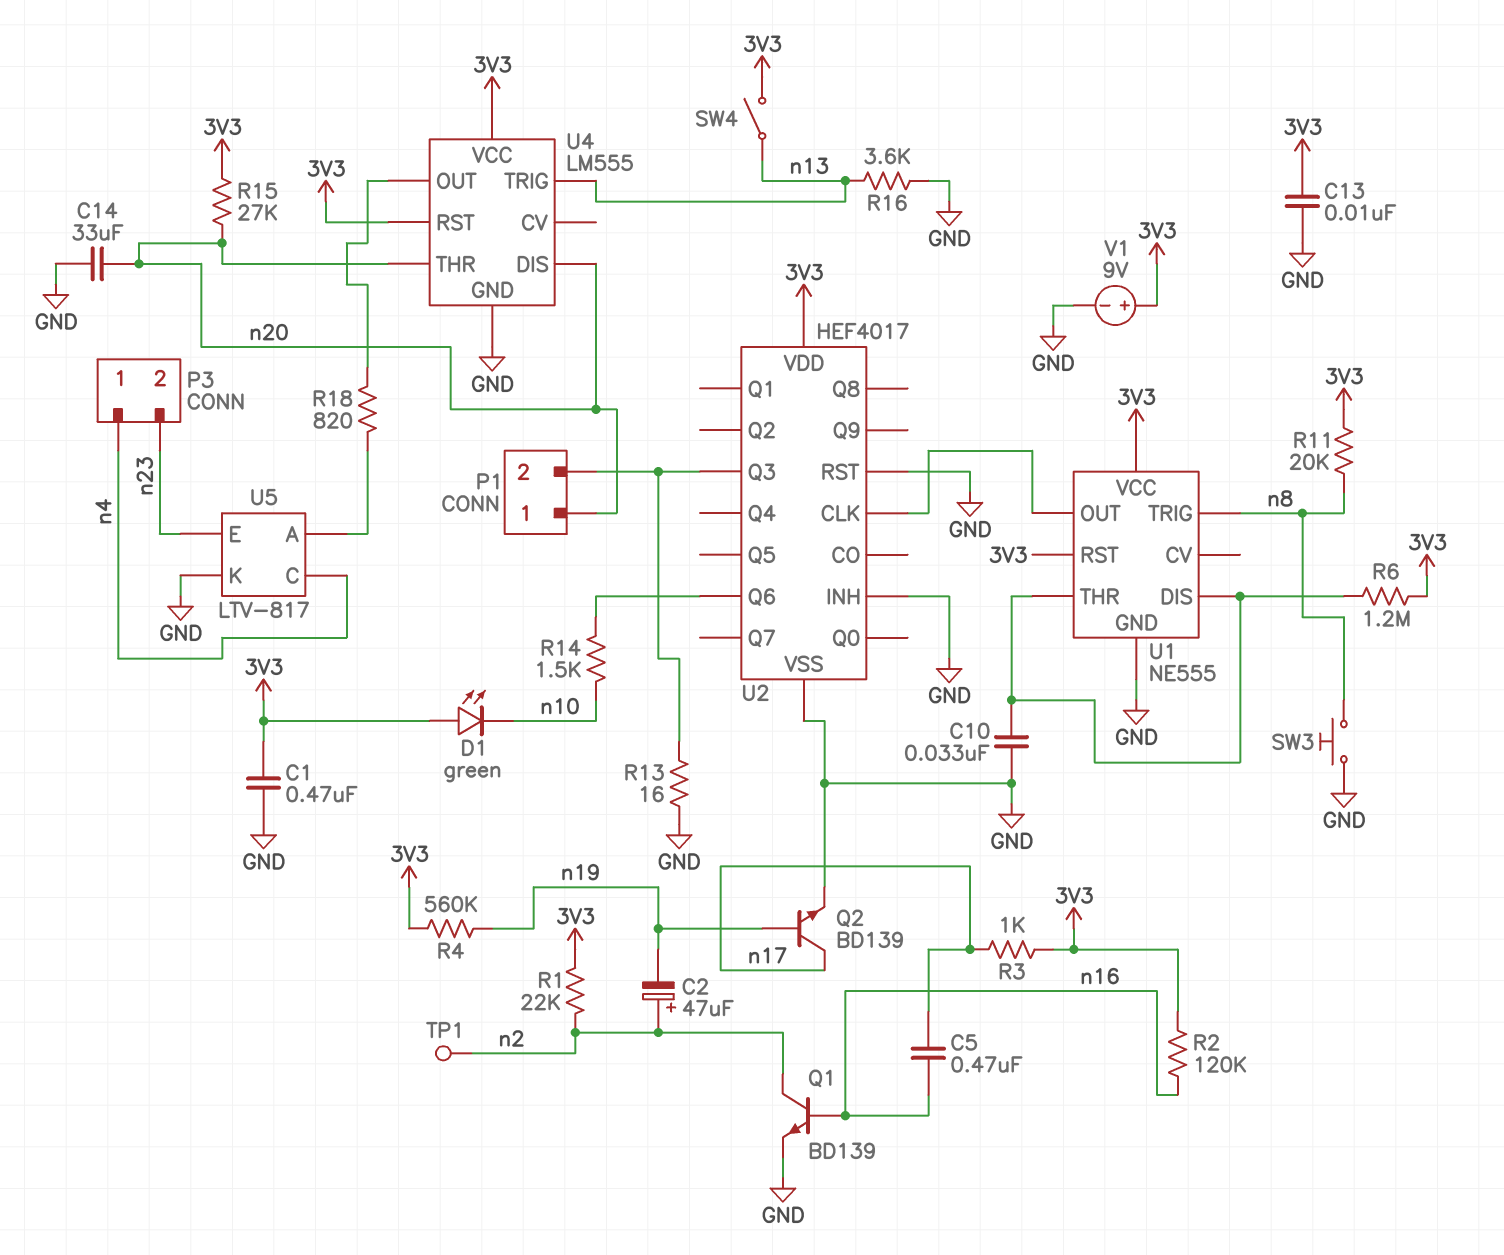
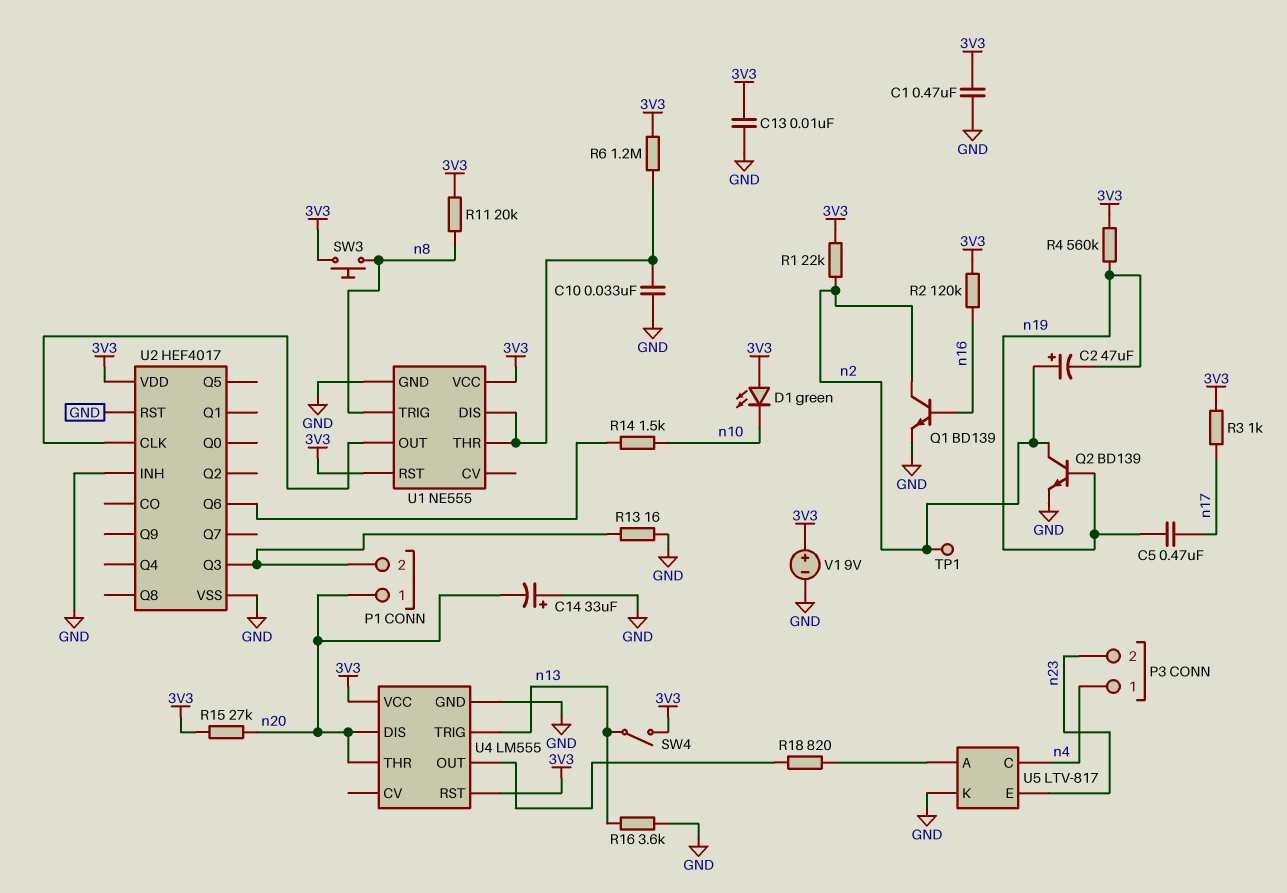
C5: 470nF (n16, n17) -> 470nF (n17, n19)
C14: 33uF (GND, n20) -> 33uF (plus GND, minus n20)
Q2: NPN BD139 (B n19, C n17, E GND) -> NPN BD139 (B n19, C n2, E GND)
SW3: button (GND, n8) -> button (3V3, n8)

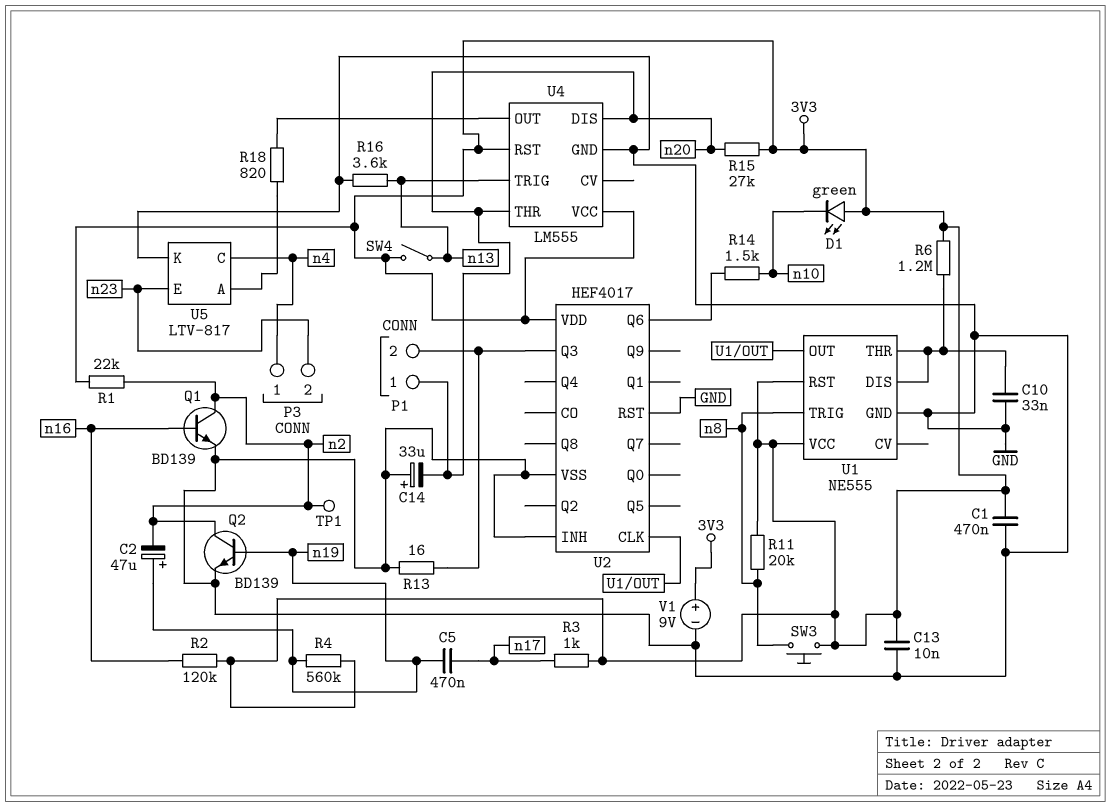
C2: 47uF (plus n2, minus n19) -> 47uF (plus n19, minus n2)

